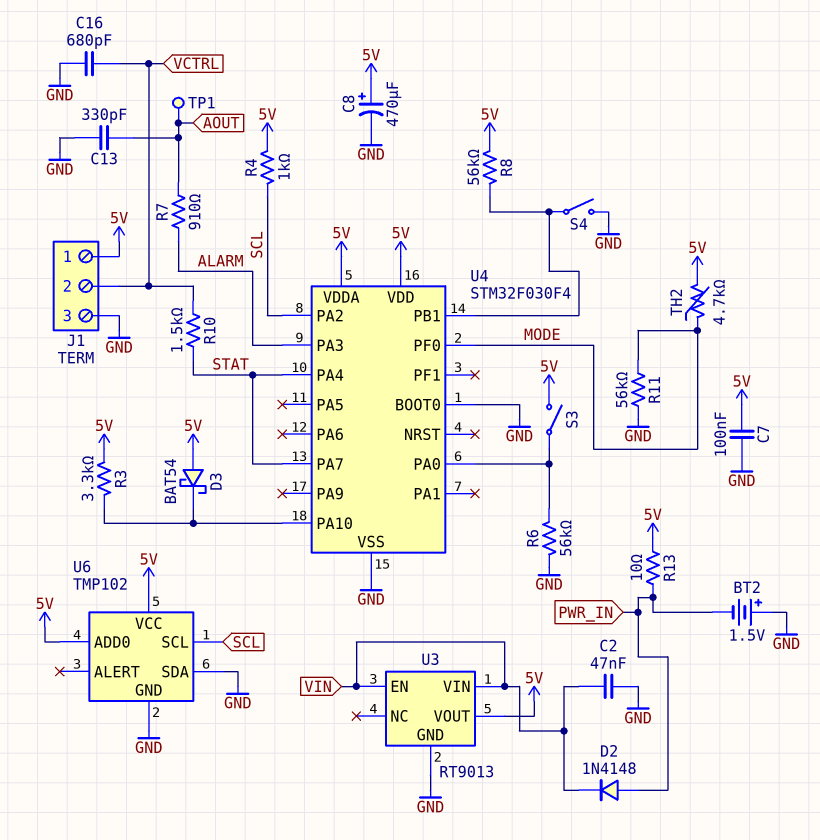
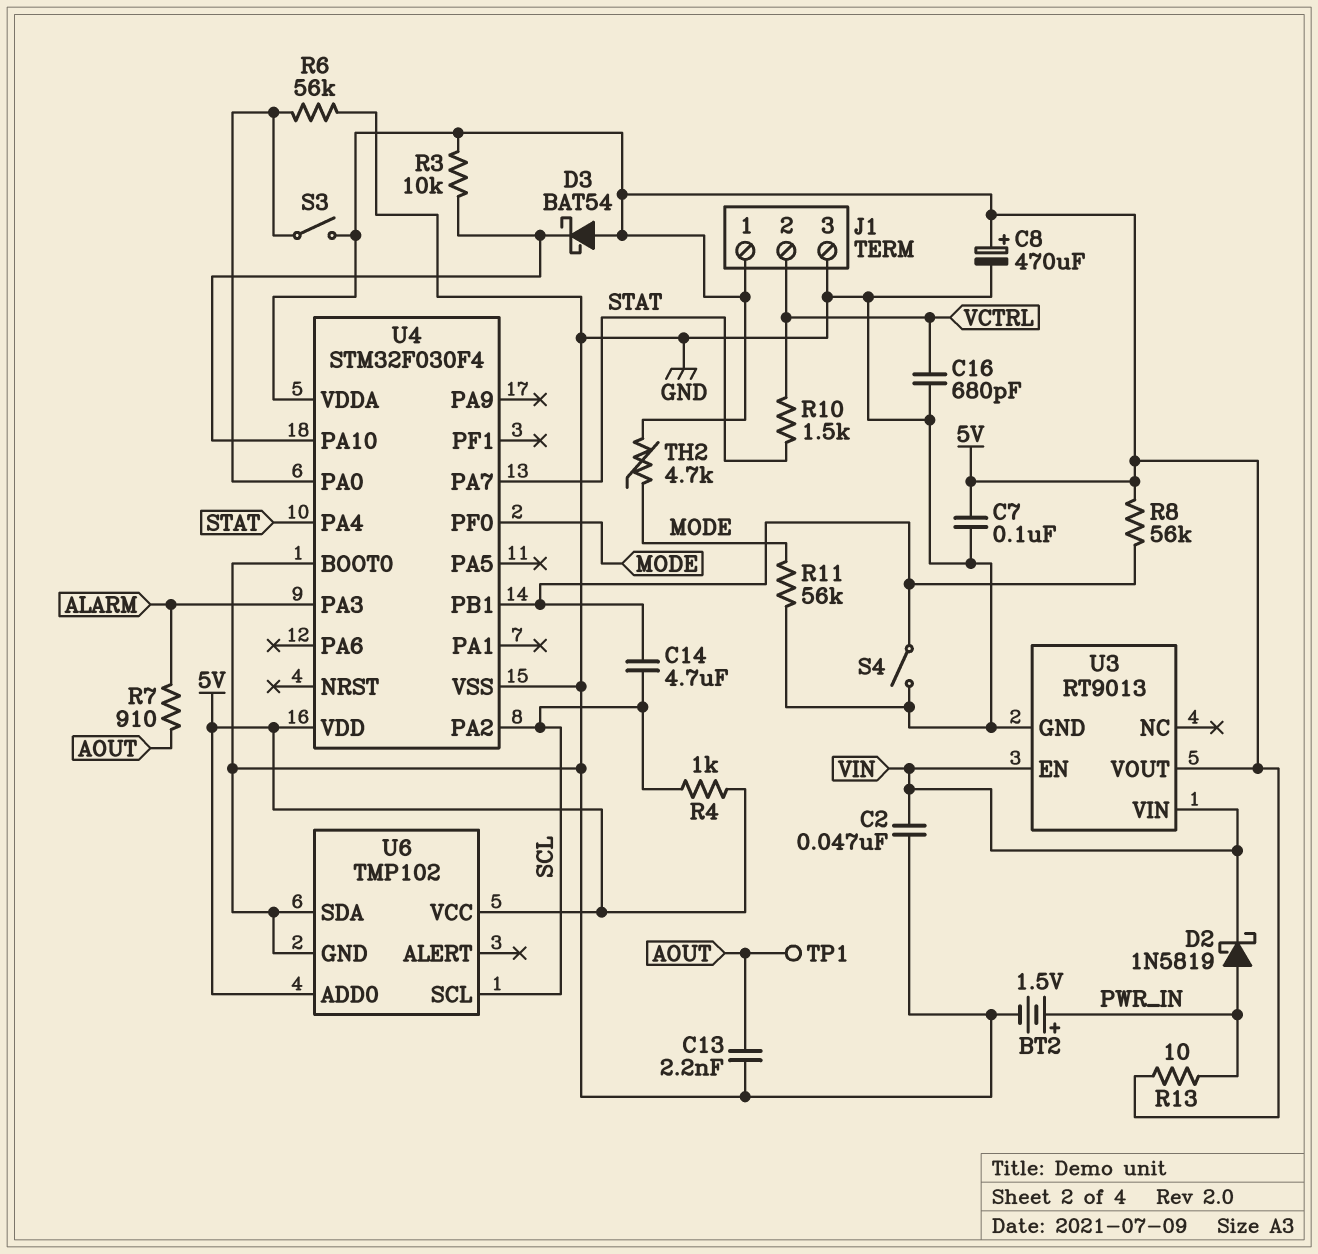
BT2: 1.5V (plus GND, minus PWR_IN) -> 1.5V (plus PWR_IN, minus GND)
C13: 330pF (AOUT, GND) -> 2.2nF (AOUT, GND)
C14: none -> 4.7uF (SCL, U4/PB1)
D2: diode 1N4148 (A PWR_IN, K VIN) -> schottky 1N5819 (A PWR_IN, K VIN)
R3: 3.3k (5V, U4/PA10) -> 10k (5V, U4/PA10)

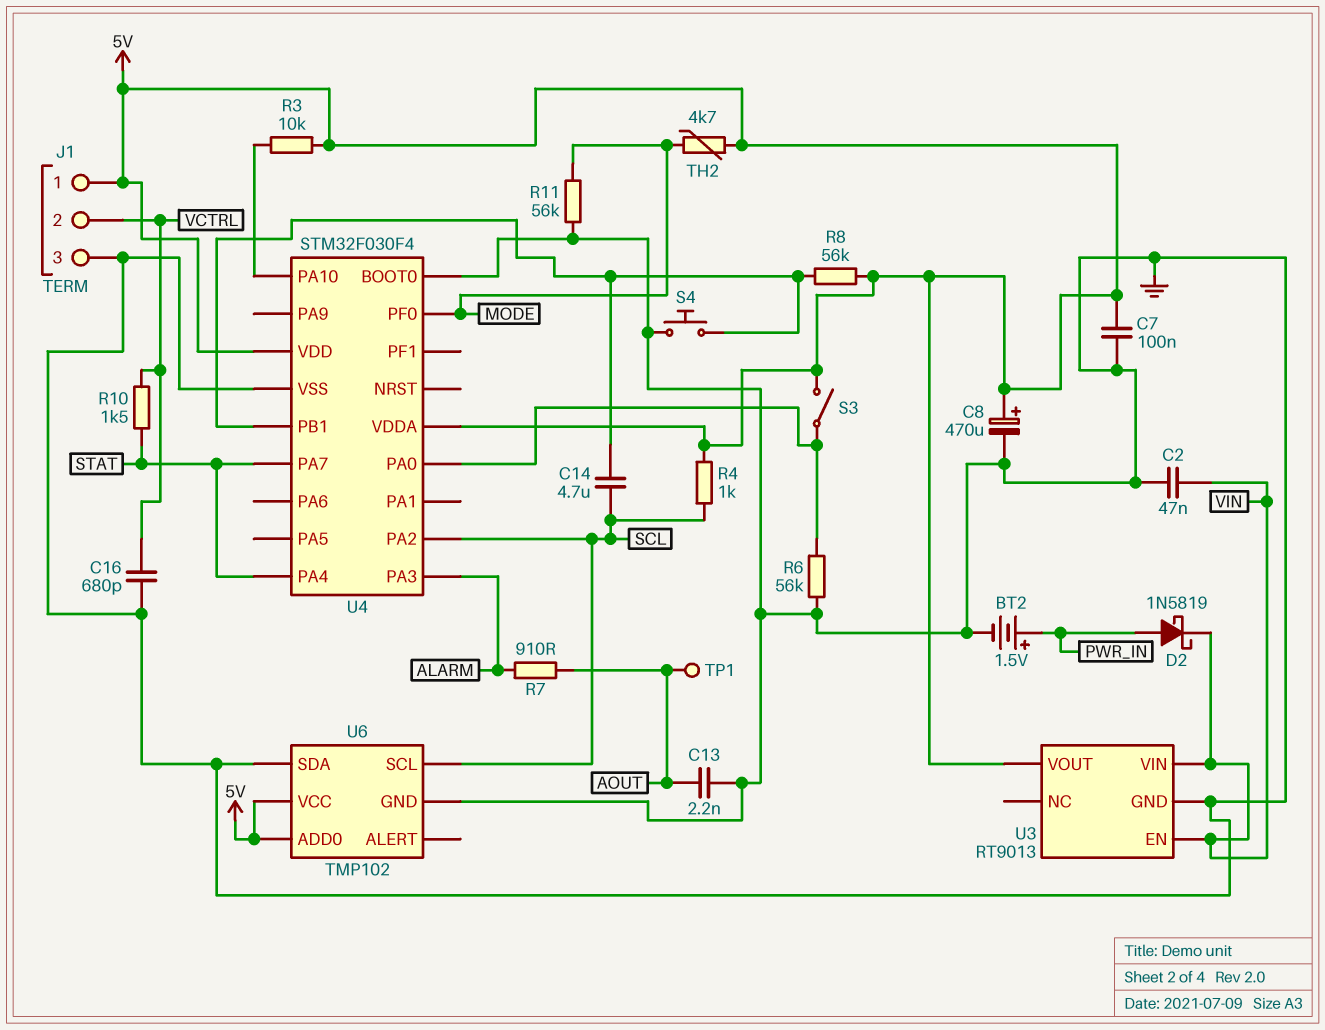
D3: schottky BAT54 (A 5V, K U4/PA10) -> none
R13: 10 (5V, PWR_IN) -> none
S4: switch (GND, U4/PB1) -> button (GND, U4/PB1)

